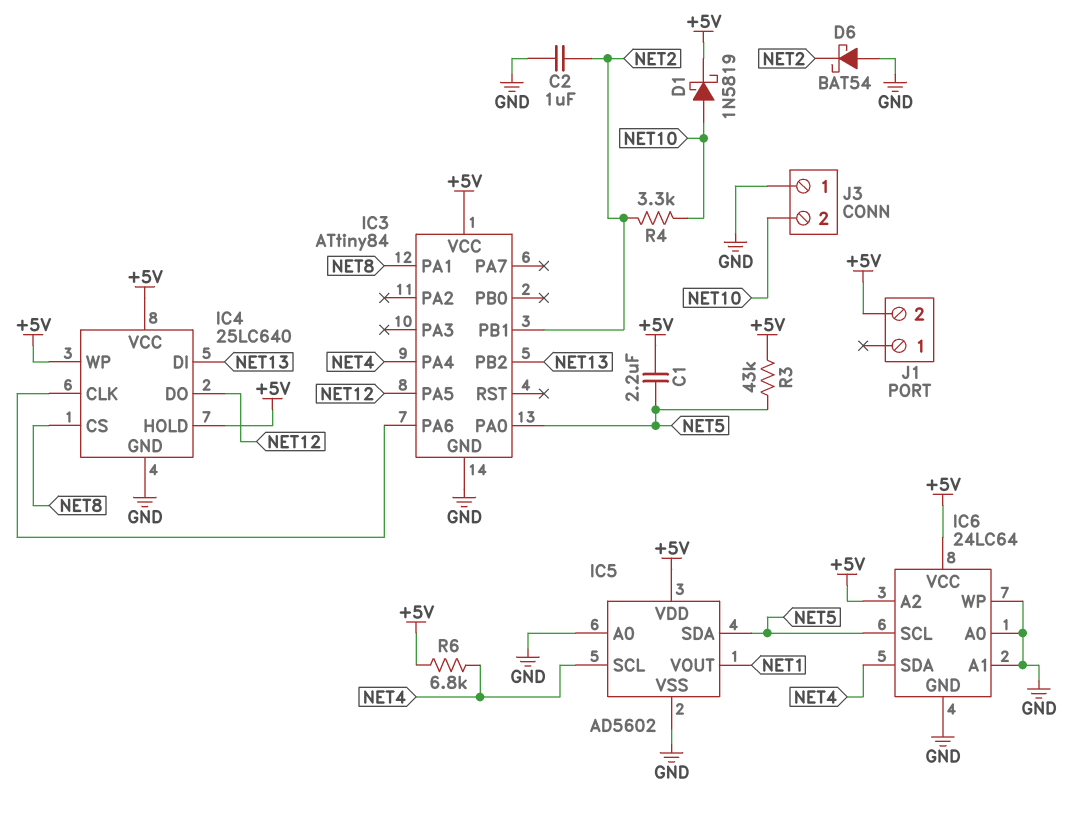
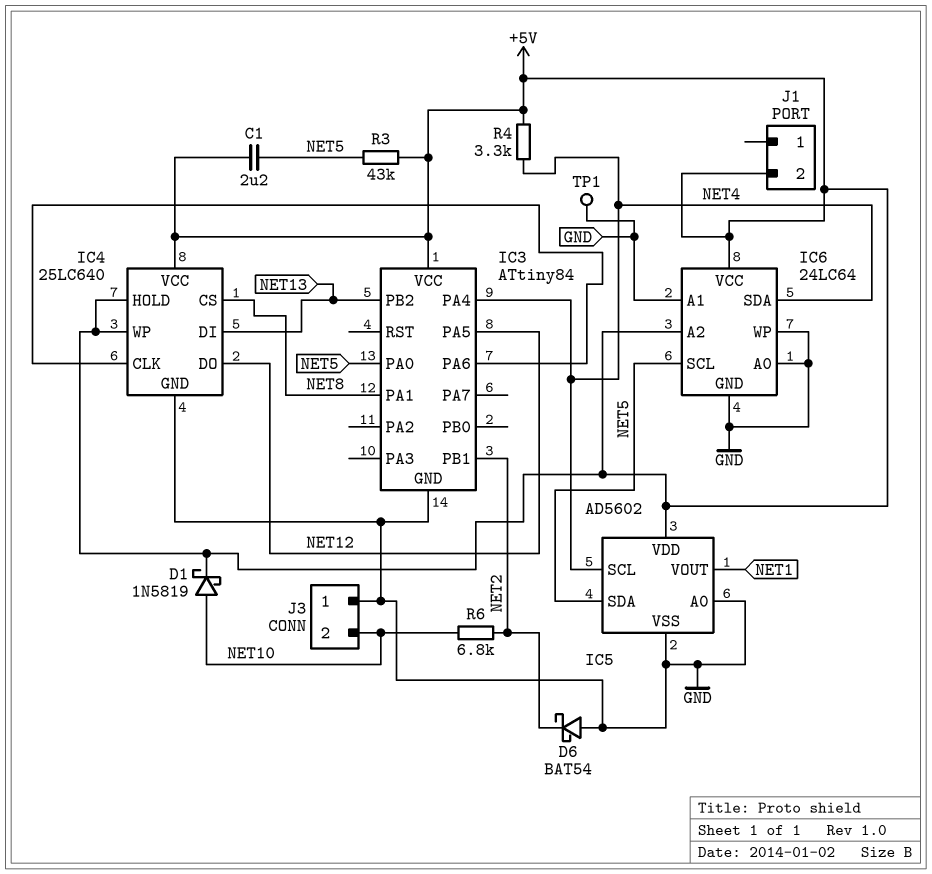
C2: 1uF (GND, NET2) -> none
R4: 3.3k (NET2, NET10) -> 3.3k (+5V, NET4)
R6: 6.8k (+5V, NET4) -> 6.8k (NET2, NET10)
TP1: none -> test point (GND)

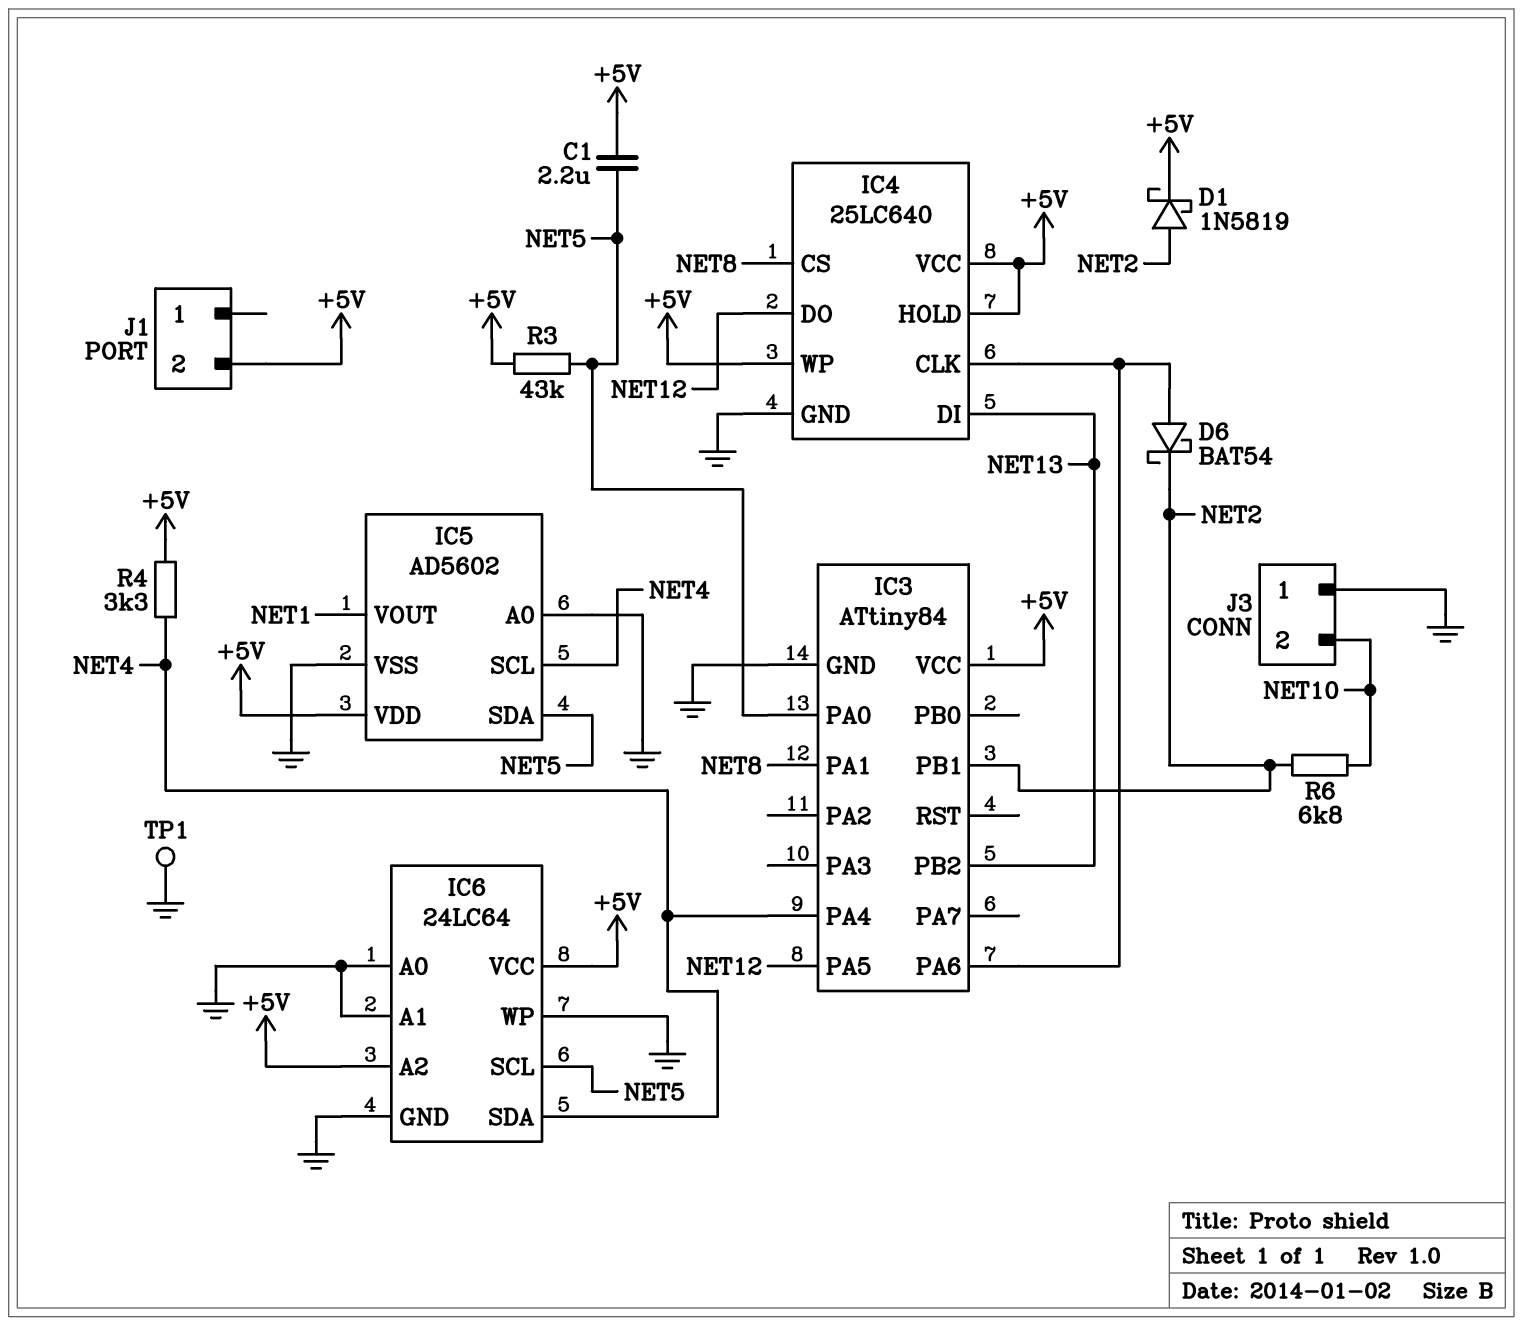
D1: schottky 1N5819 (A NET10, K +5V) -> schottky 1N5819 (A NET2, K +5V)
D6: schottky BAT54 (A GND, K NET2) -> schottky BAT54 (A IC3/PA6, K NET2)

